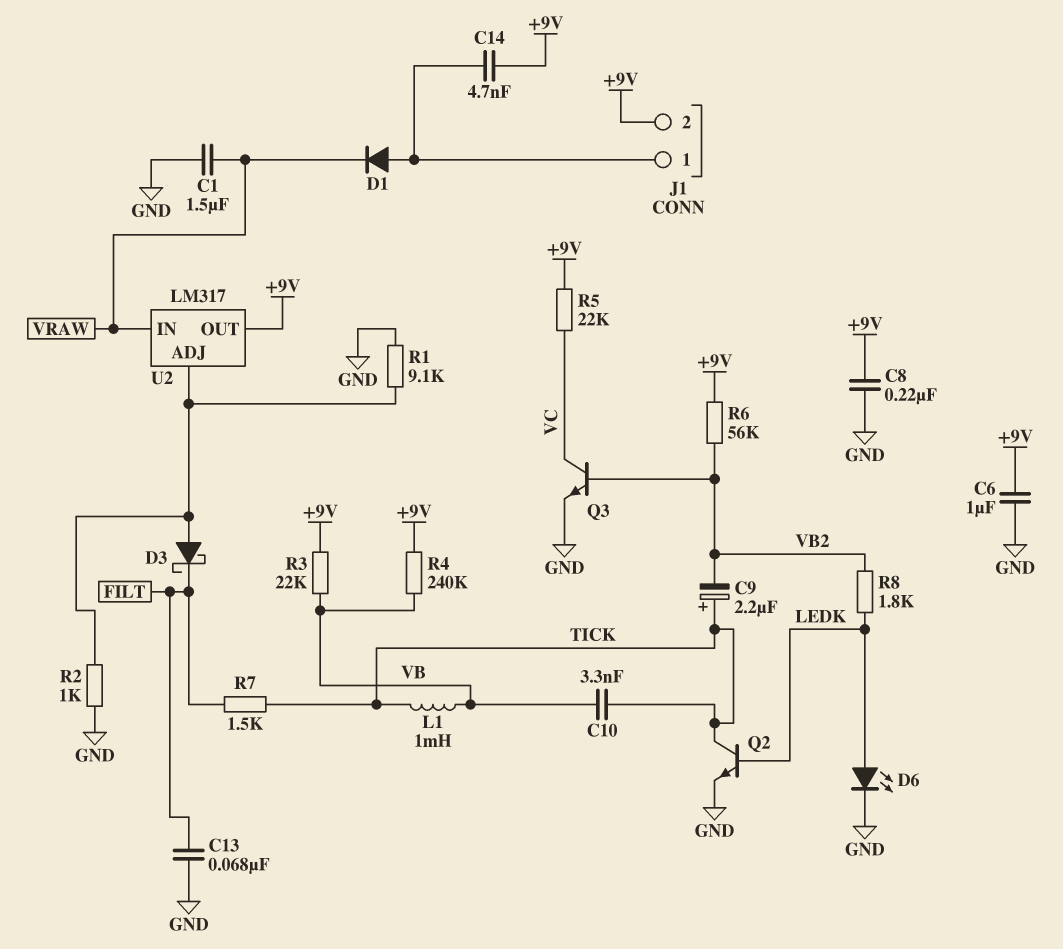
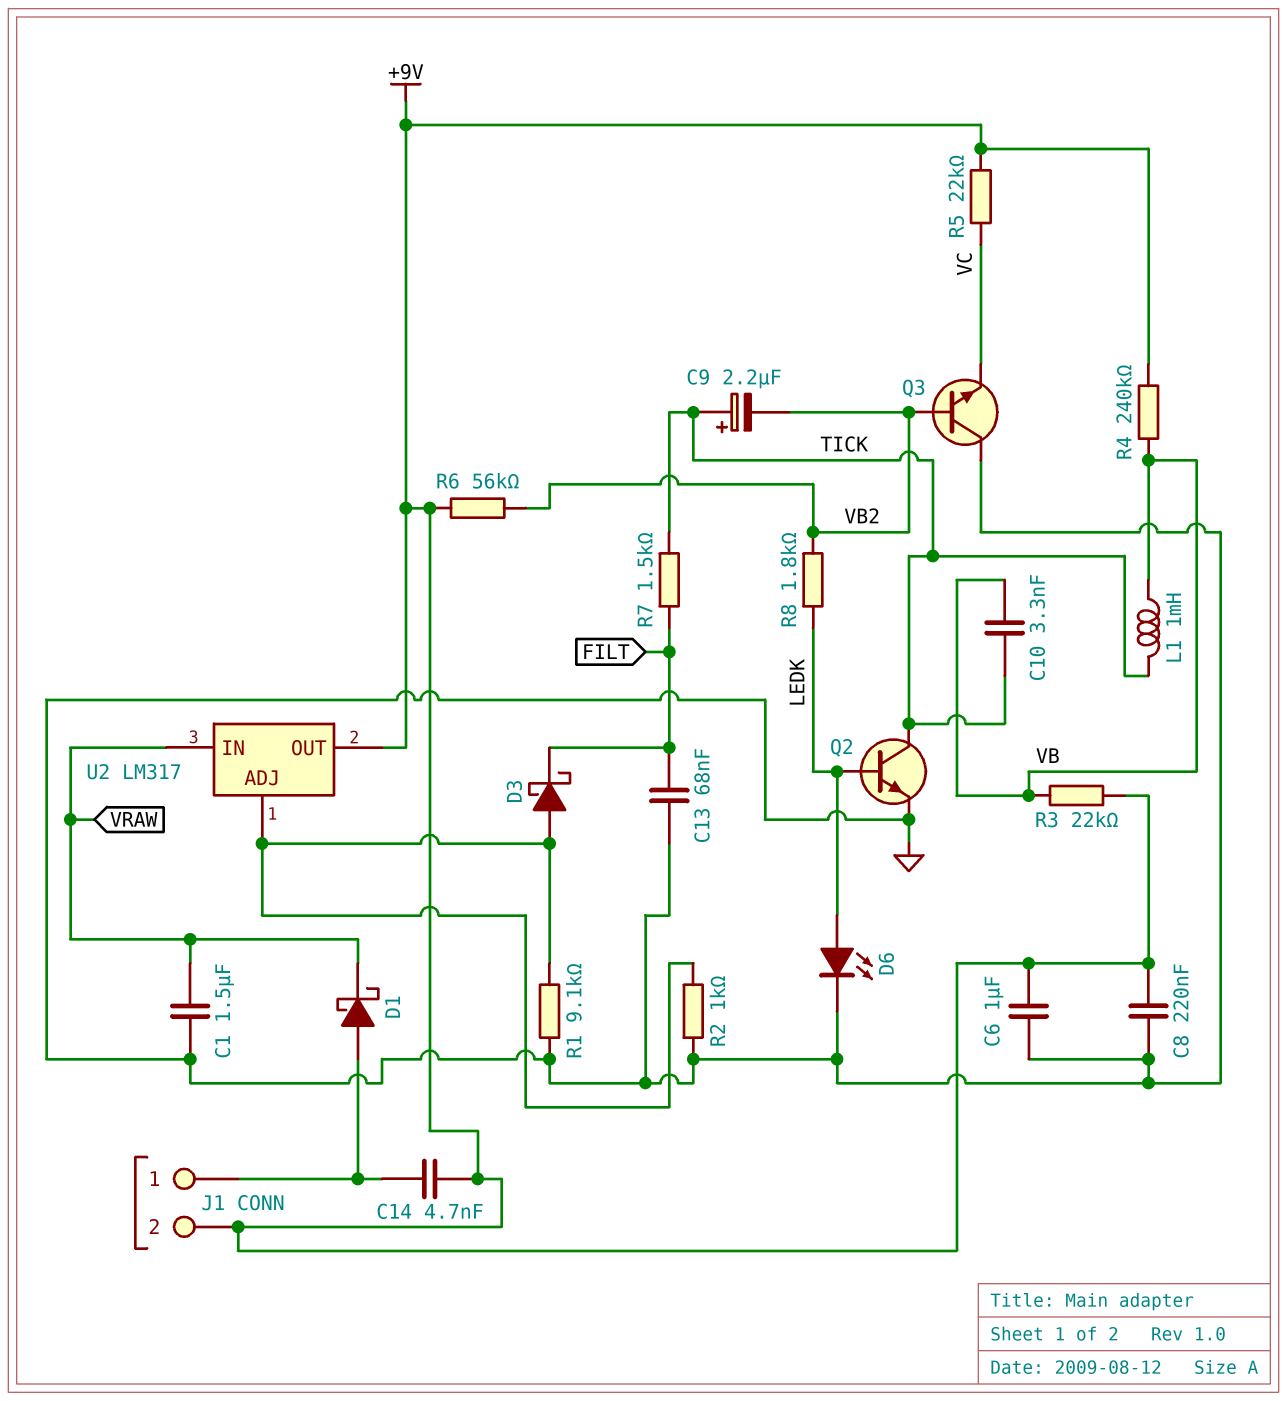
D1: diode (A J1/1, K VRAW) -> schottky (A J1/1, K VRAW)
Q3: NPN (B VB2, C VC, E GND) -> NPN (B VB2, C GND, E VC)

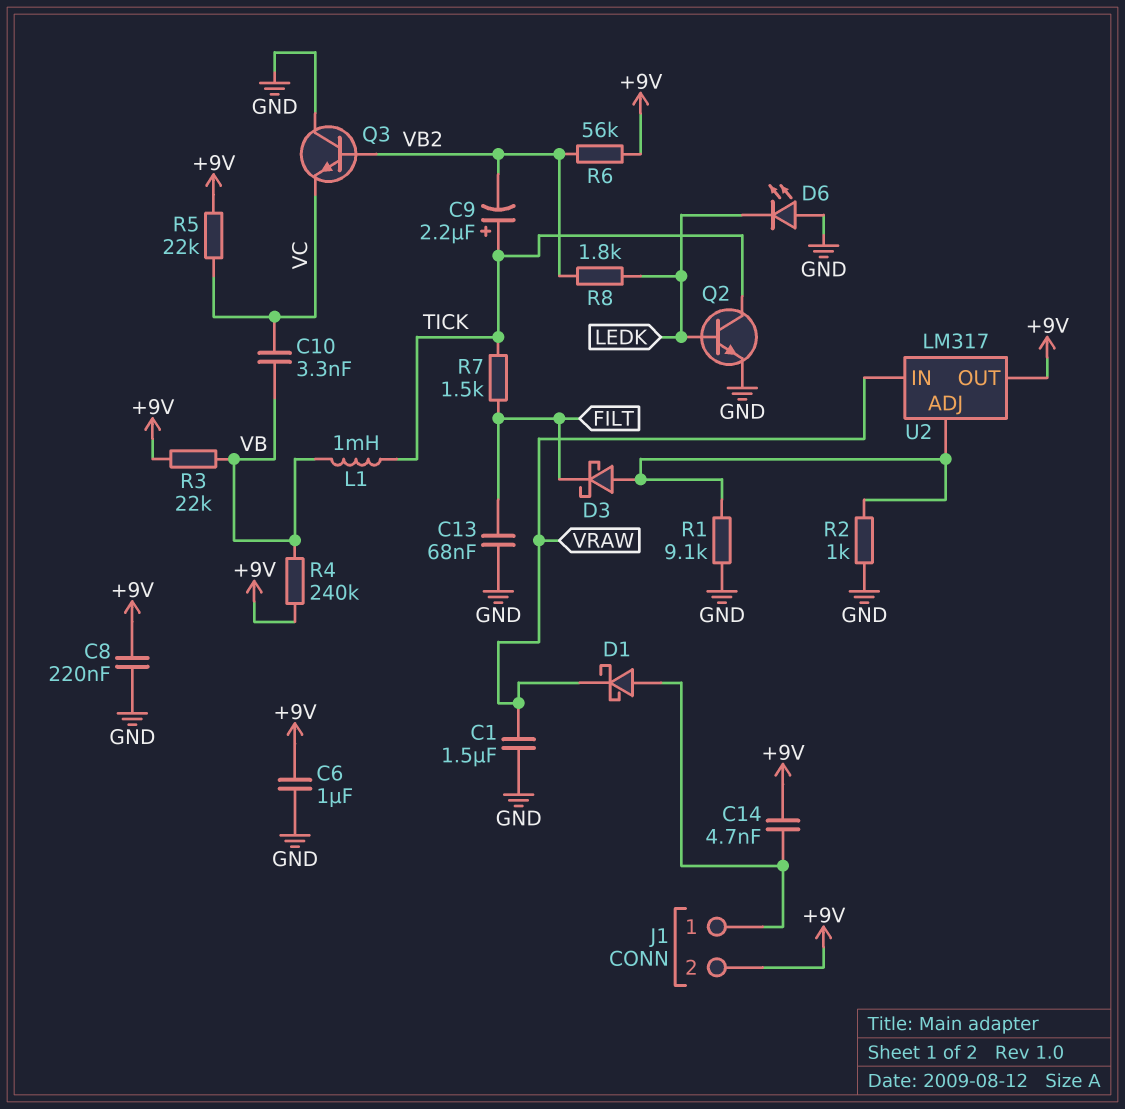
C10: 3.3nF (TICK, VB) -> 3.3nF (VB, VC)
D6: LED (A LEDK, K GND) -> LED (A GND, K LEDK)

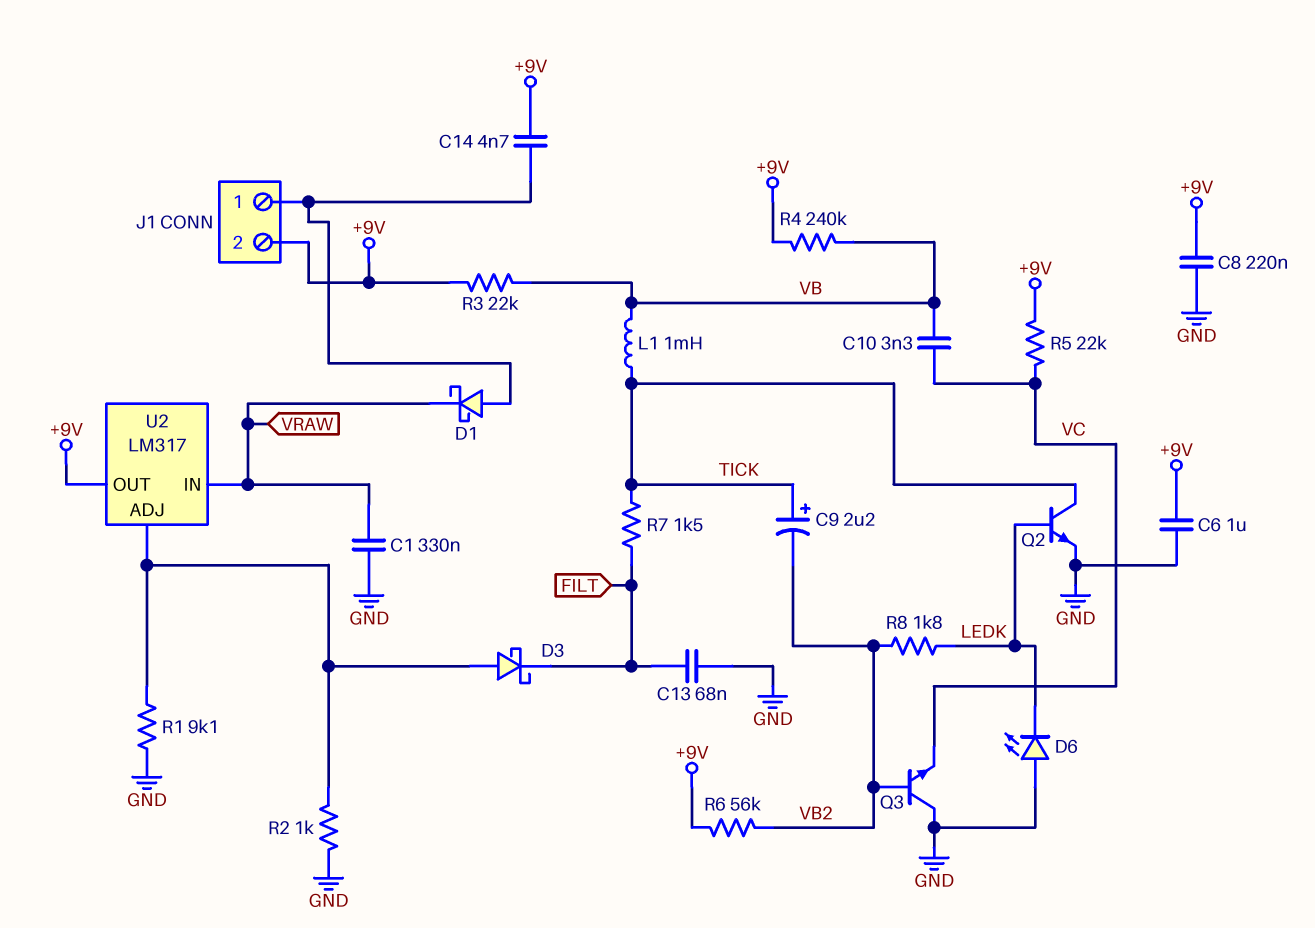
C1: 1.5uF (GND, VRAW) -> 330nF (GND, VRAW)

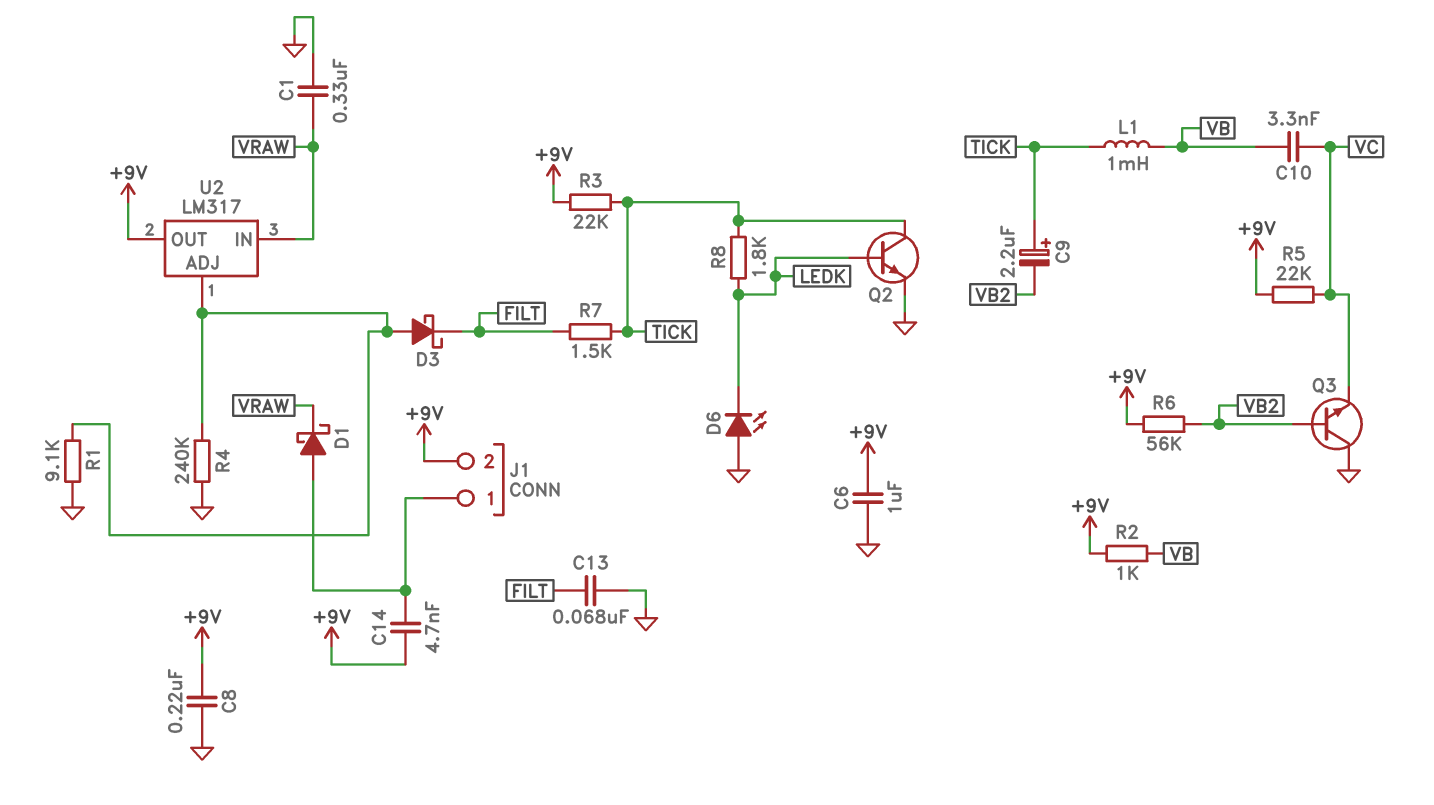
R2: 1k (GND, U2/ADJ) -> 1k (+9V, VB)
R3: 22k (+9V, VB) -> 22k (+9V, TICK)
R4: 240k (+9V, VB) -> 240k (GND, U2/ADJ)
R8: 1.8k (LEDK, VB2) -> 1.8k (LEDK, TICK)

